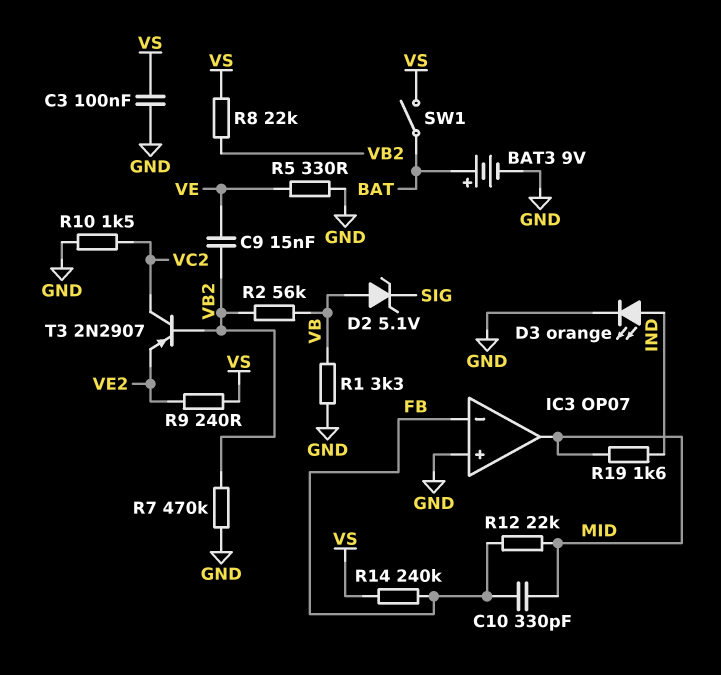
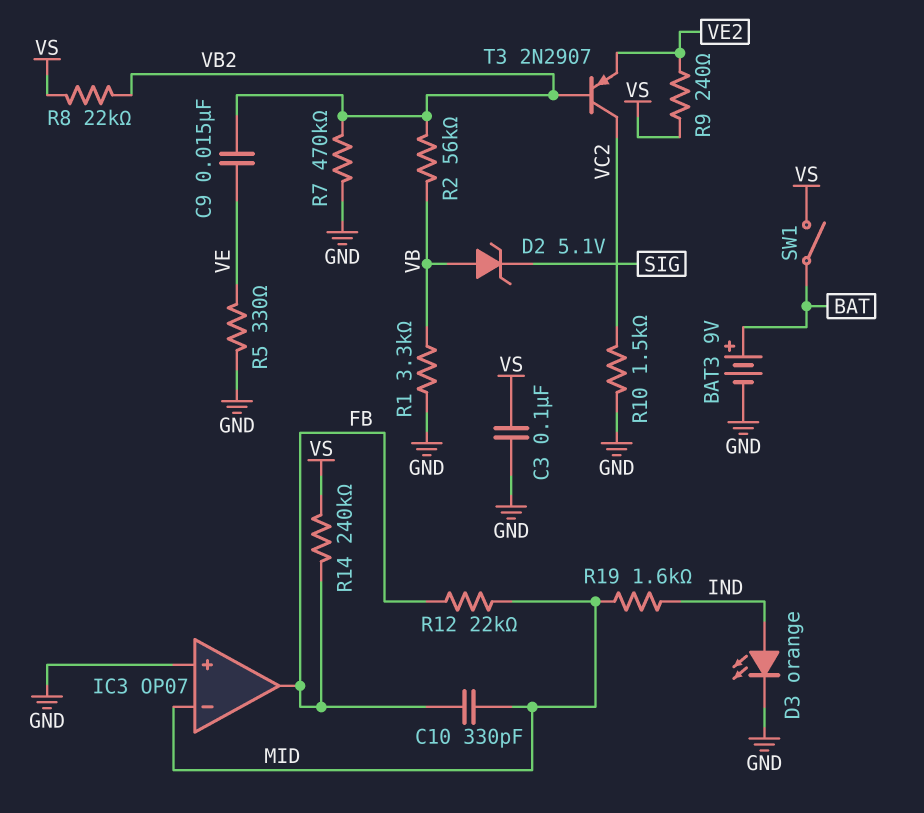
IC3 pin in-: FB -> MID
IC3 pin out: MID -> FB

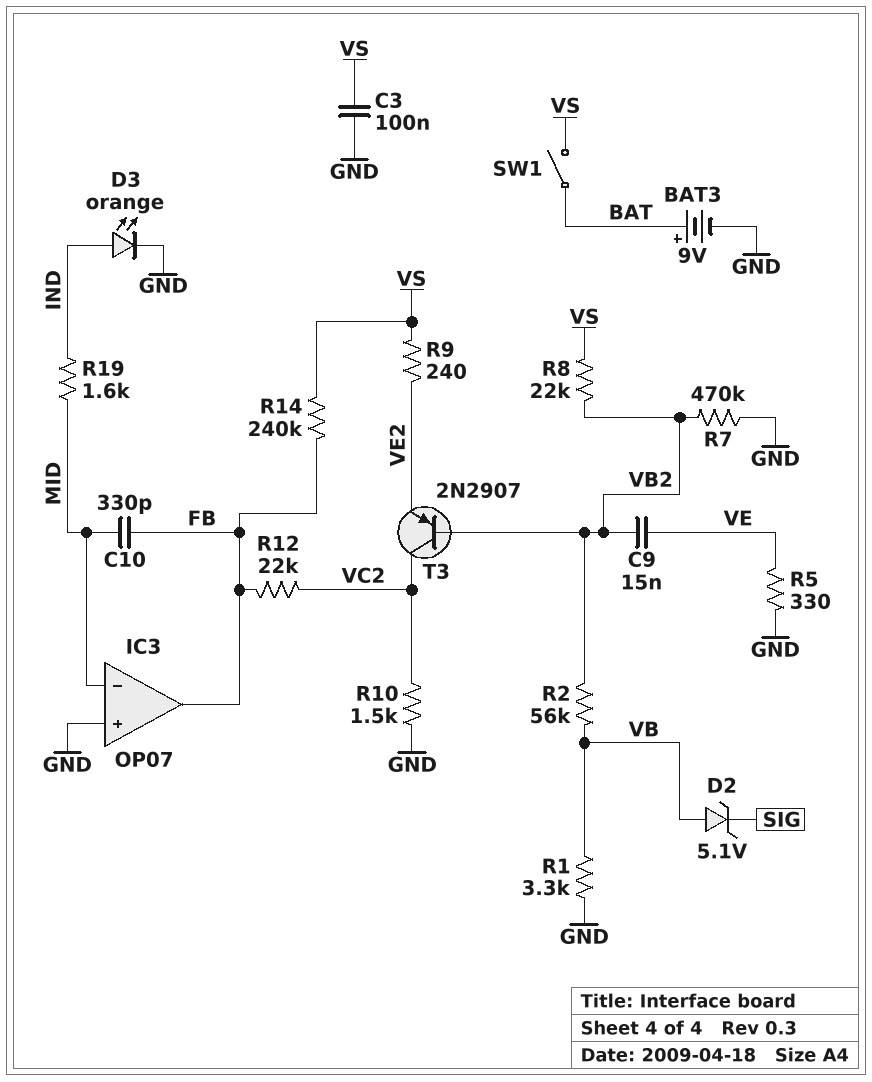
R12: 22k (FB, MID) -> 22k (FB, VC2)

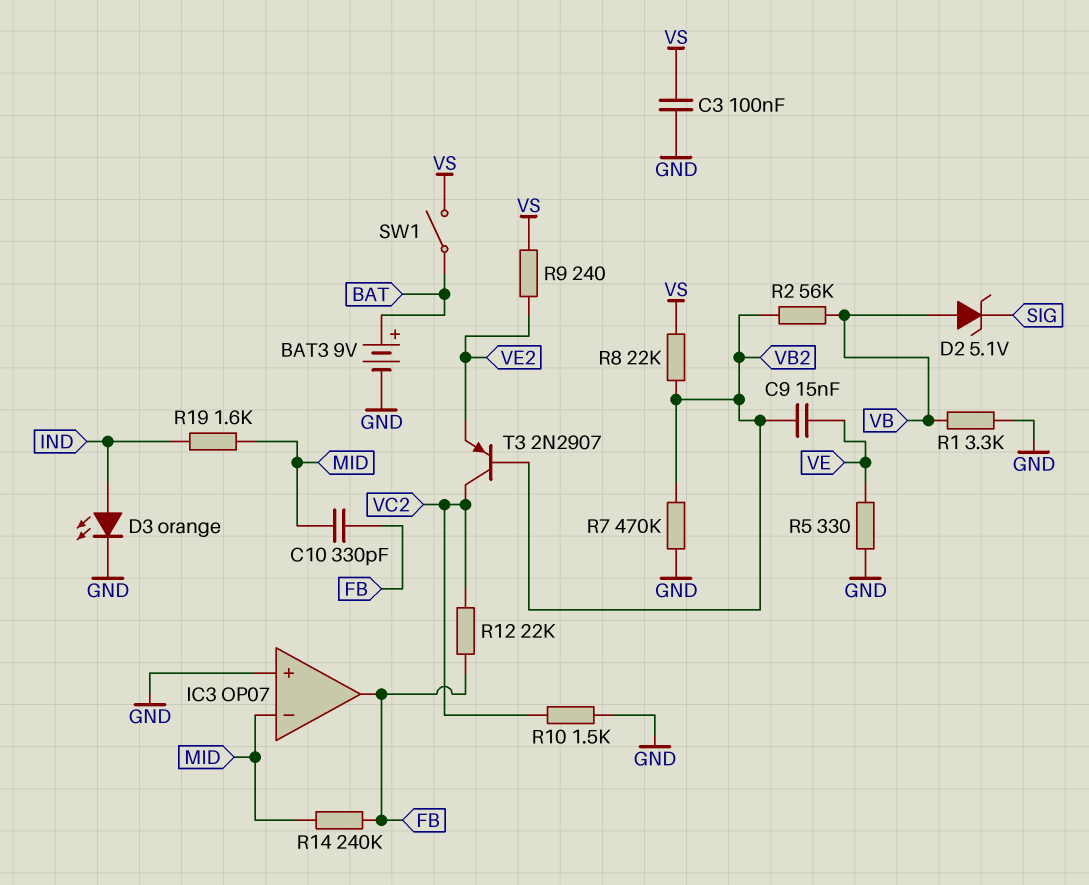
R14: 240k (FB, VS) -> 240k (FB, MID)

